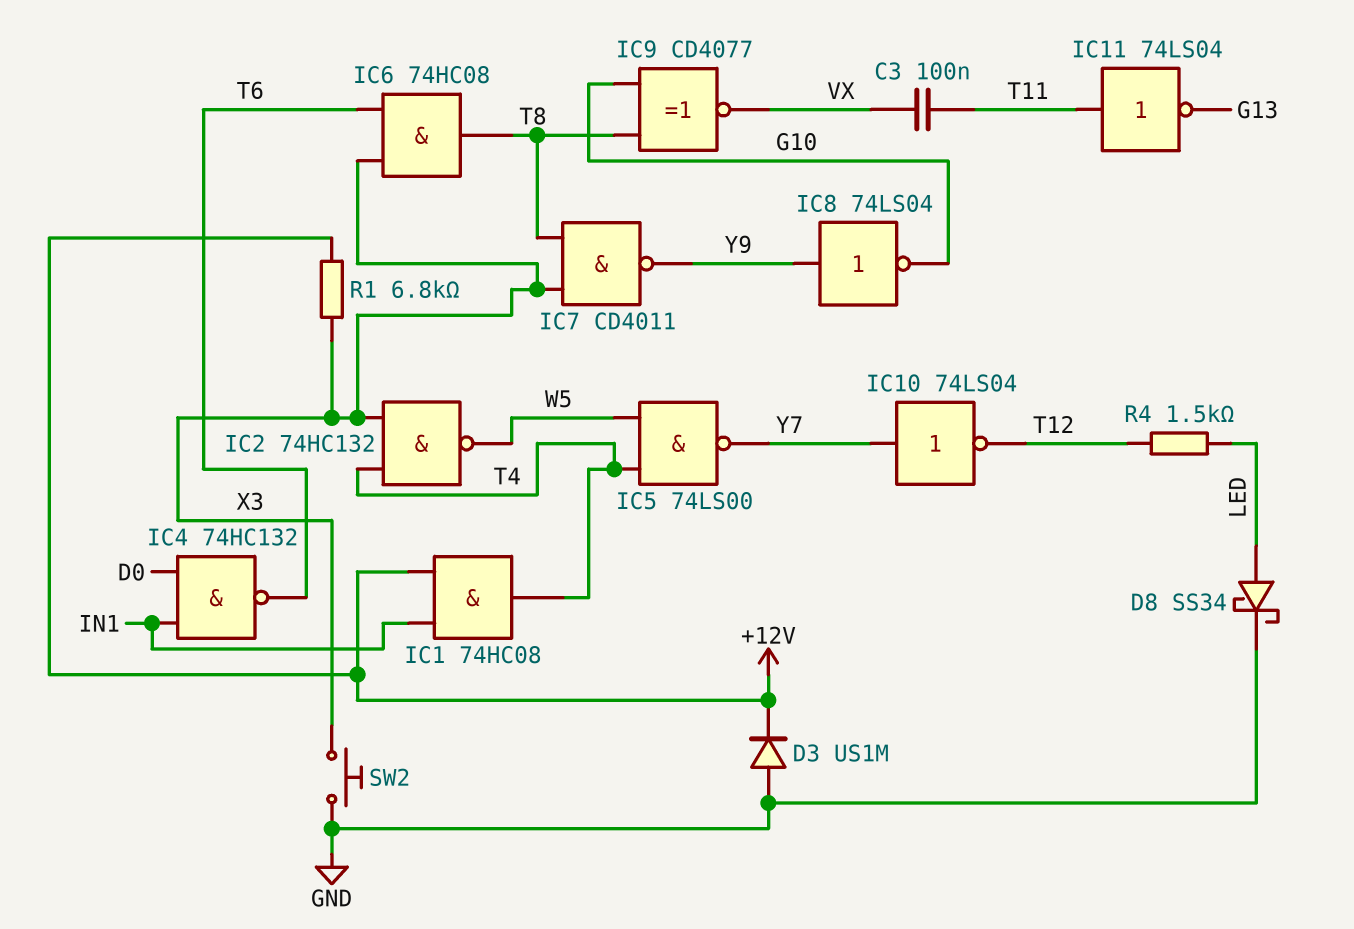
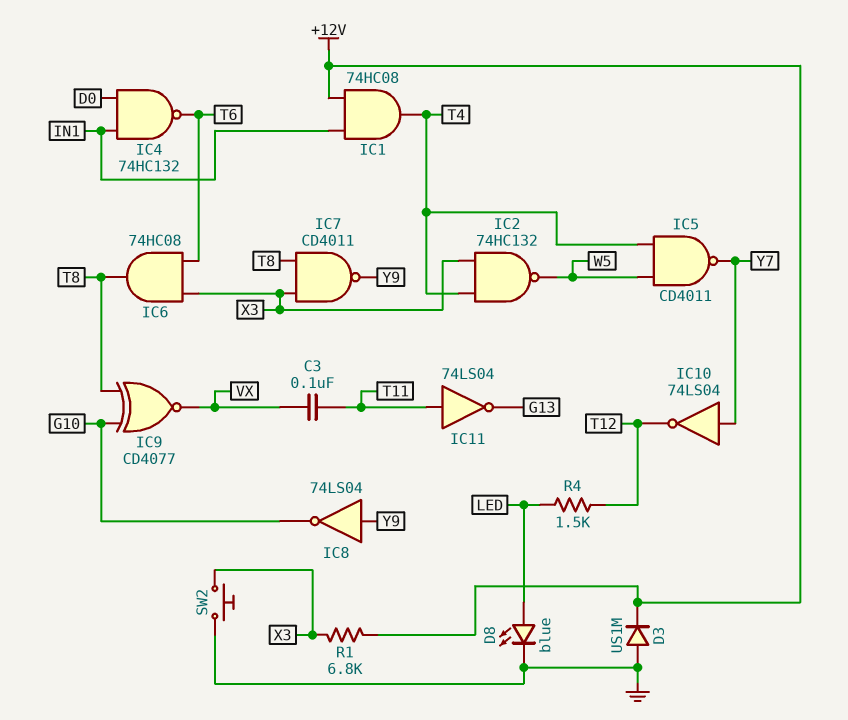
D8: schottky SS34 (A LED, K GND) -> LED blue (A LED, K GND)
IC5: NAND 74LS00 (in T4, in W5, out Y7) -> NAND CD4011 (in T4, in W5, out Y7)

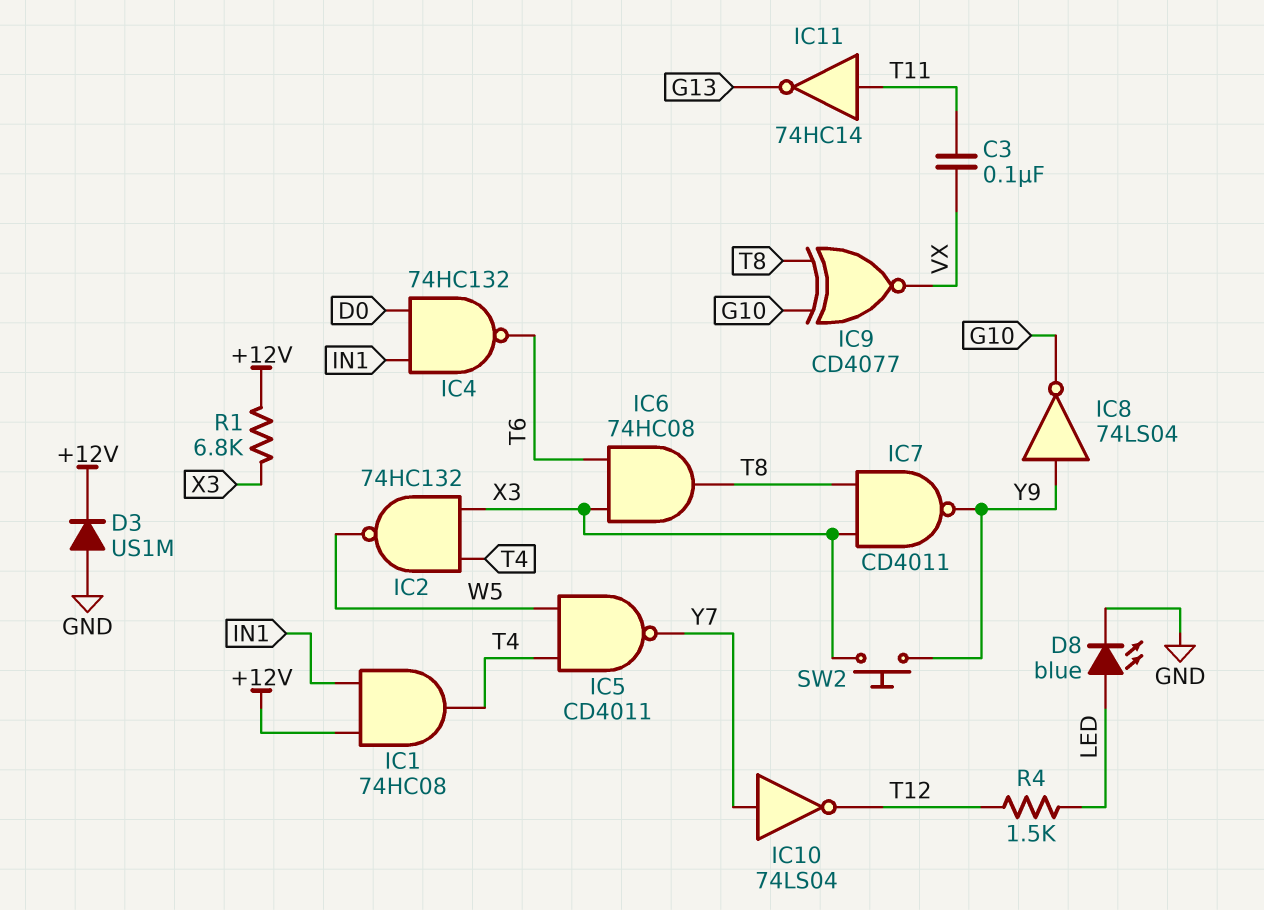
IC11: NOT 74LS04 (in T11, out G13) -> NOT 74HC14 (in T11, out G13)
SW2: button (GND, X3) -> button (X3, Y9)

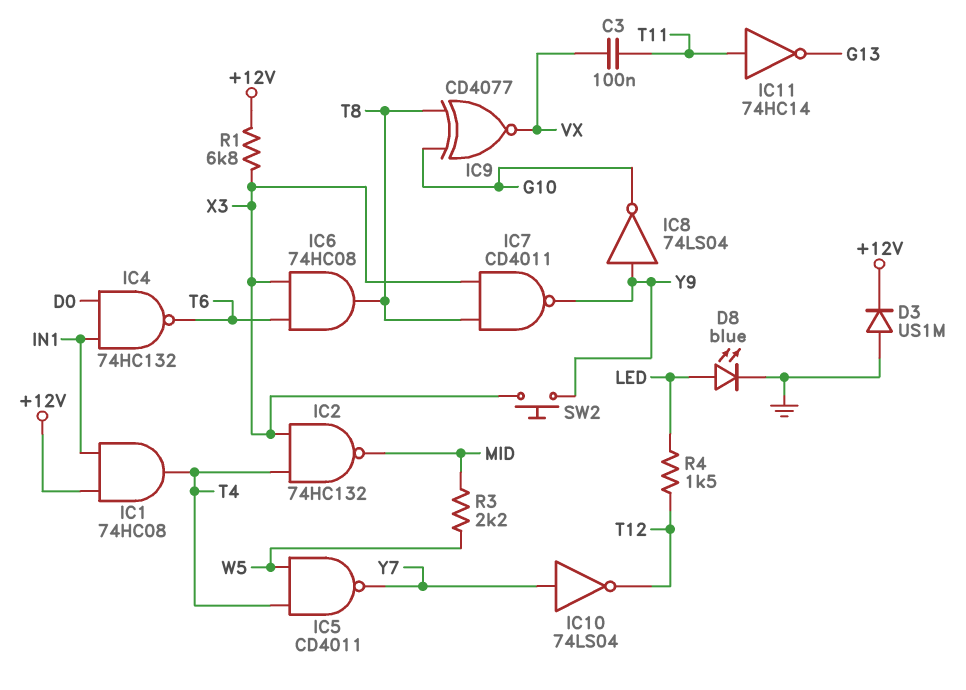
IC2: NAND 74HC132 (in T4, in X3, out W5) -> NAND 74HC132 (in T4, in X3, out MID)
R3: none -> 2.2k (MID, W5)

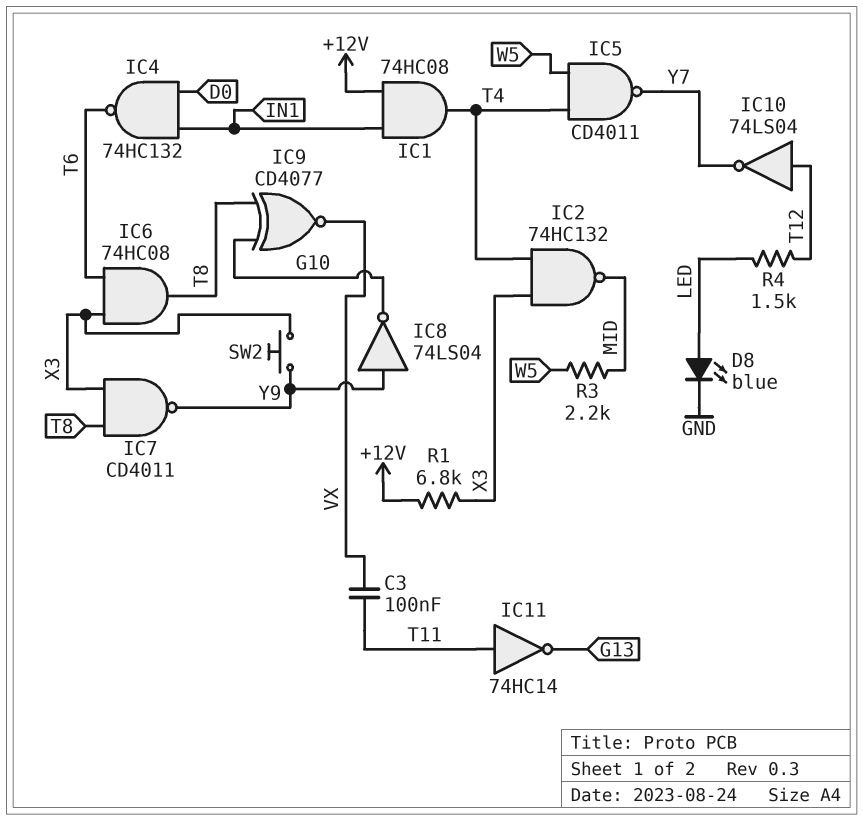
D3: diode US1M (A GND, K +12V) -> none
IC10: NOT 74LS04 (in Y7, out T12) -> NOT 74LS04 (in T12, out Y7)

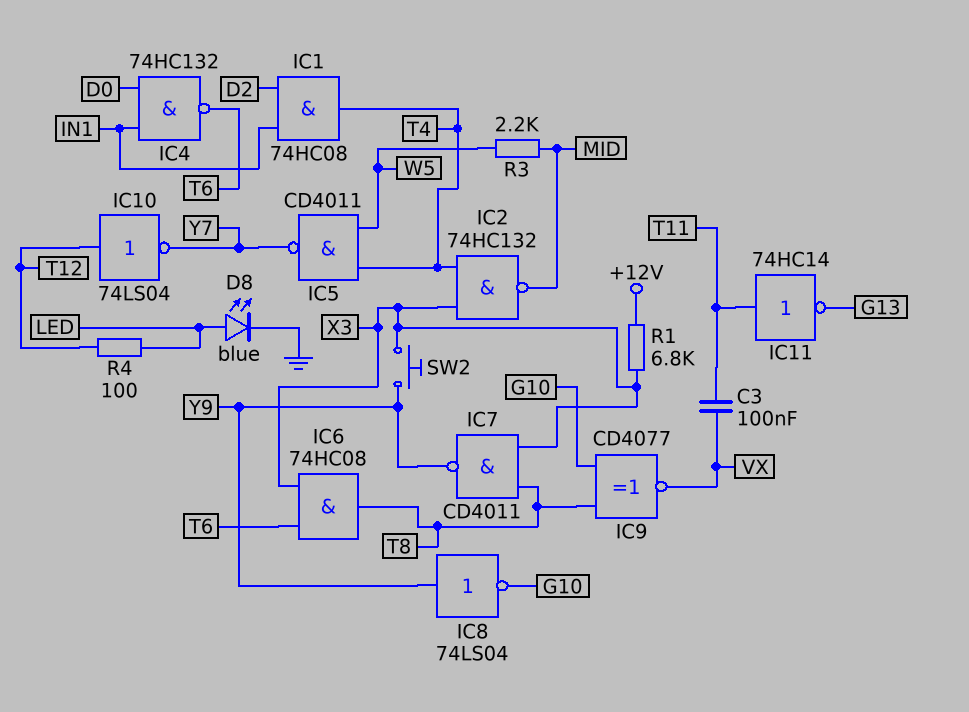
IC1: AND 74HC08 (in +12V, in IN1, out T4) -> AND 74HC08 (in D2, in IN1, out T4)
R4: 1.5k (LED, T12) -> 100 (LED, T12)

